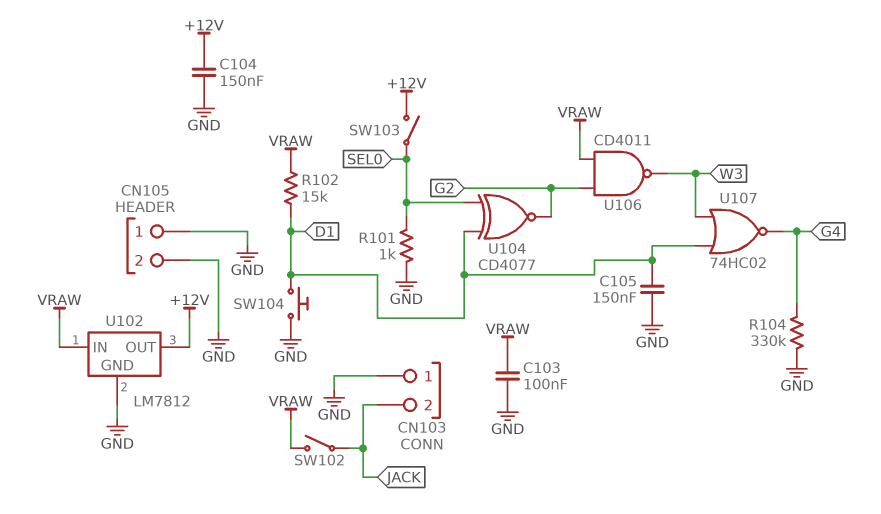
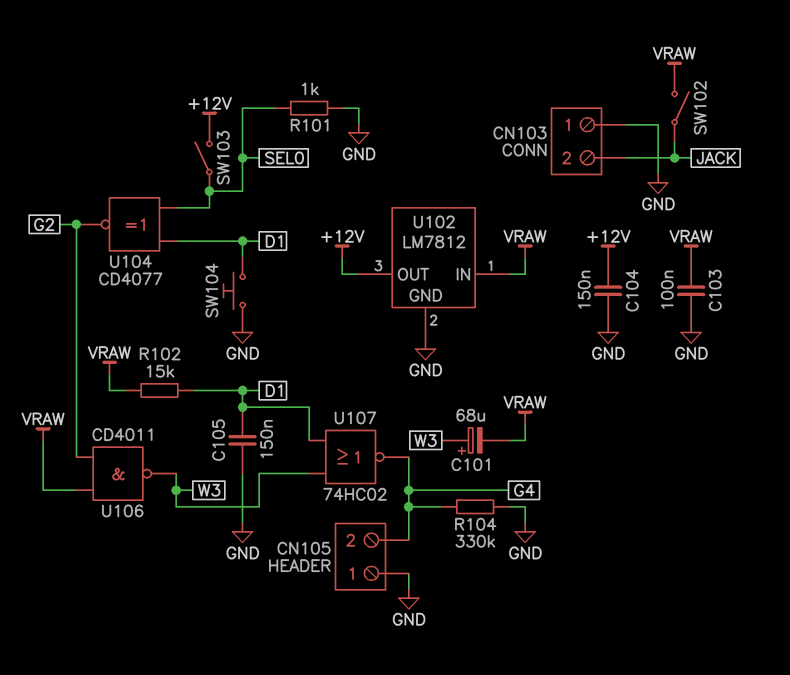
C101: none -> 68uF (plus W3, minus VRAW)
CN105 pin 2: GND -> G4

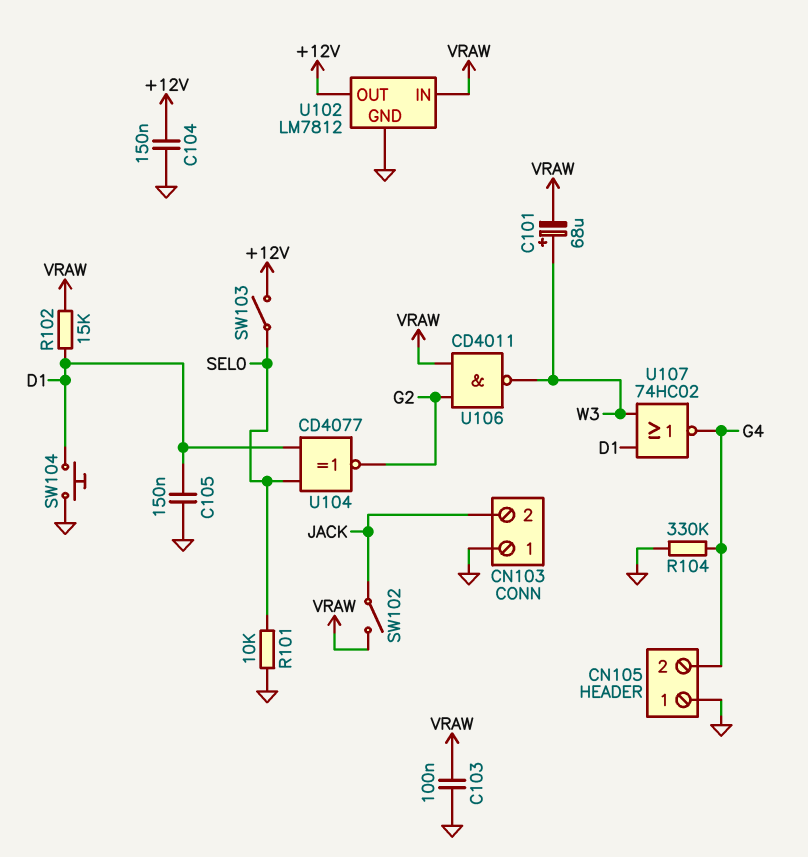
R101: 1k (GND, SEL0) -> 10k (GND, SEL0)

